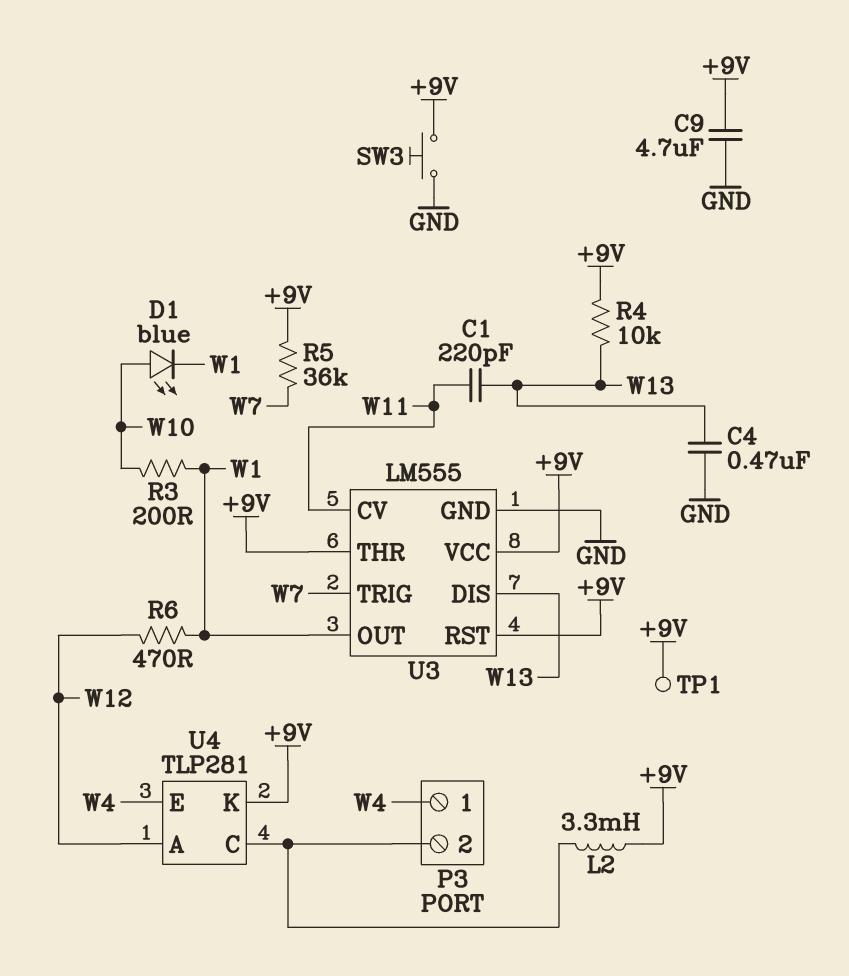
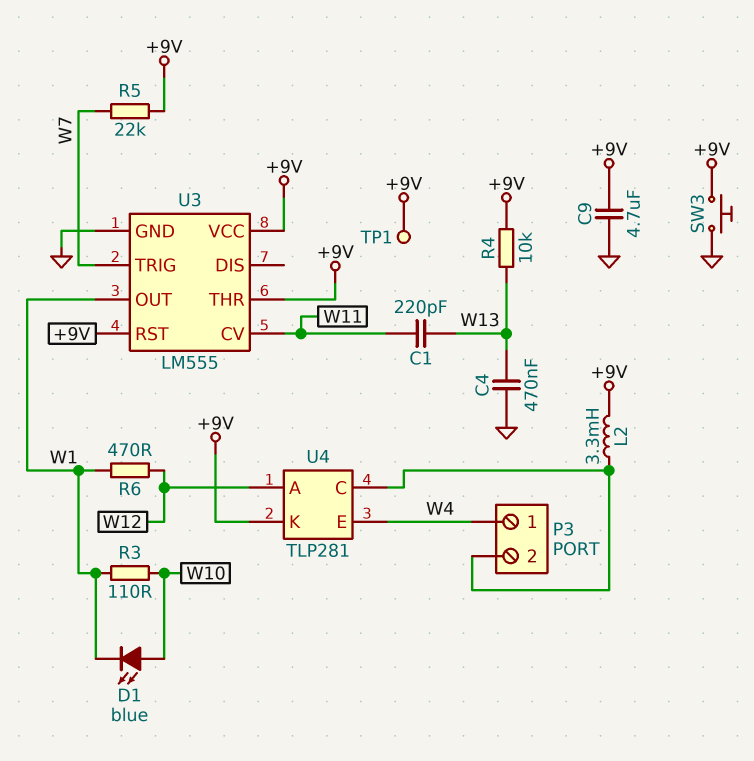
R3: 200 (W1, W10) -> 110 (W1, W10)
R5: 36k (+9V, W7) -> 22k (+9V, W7)
U3 pin DIS: W13 -> none

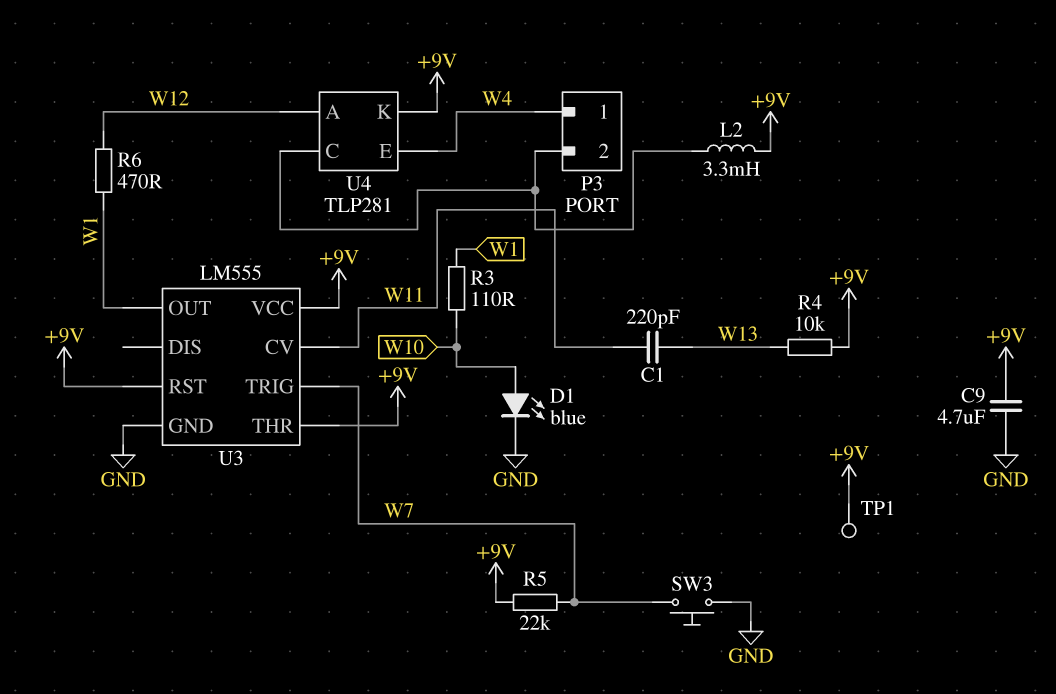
C4: 470nF (GND, W13) -> none
D1: LED blue (A W10, K W1) -> LED blue (A W10, K GND)
SW3: button (+9V, GND) -> button (GND, W7)

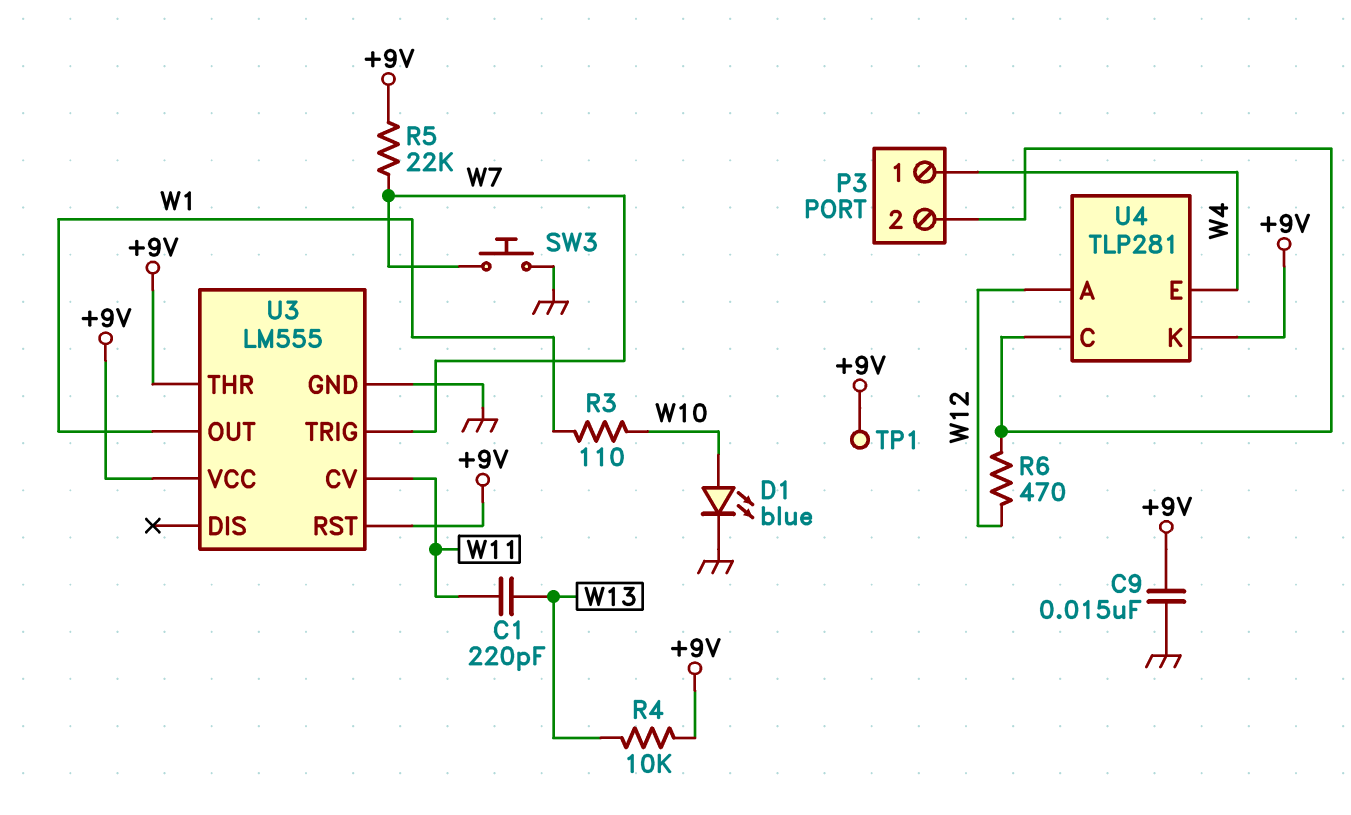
C9: 4.7uF (+9V, GND) -> 15nF (+9V, GND)
L2: 3.3mH (+9V, P3/2) -> none
R6: 470 (W1, W12) -> 470 (P3/2, W12)

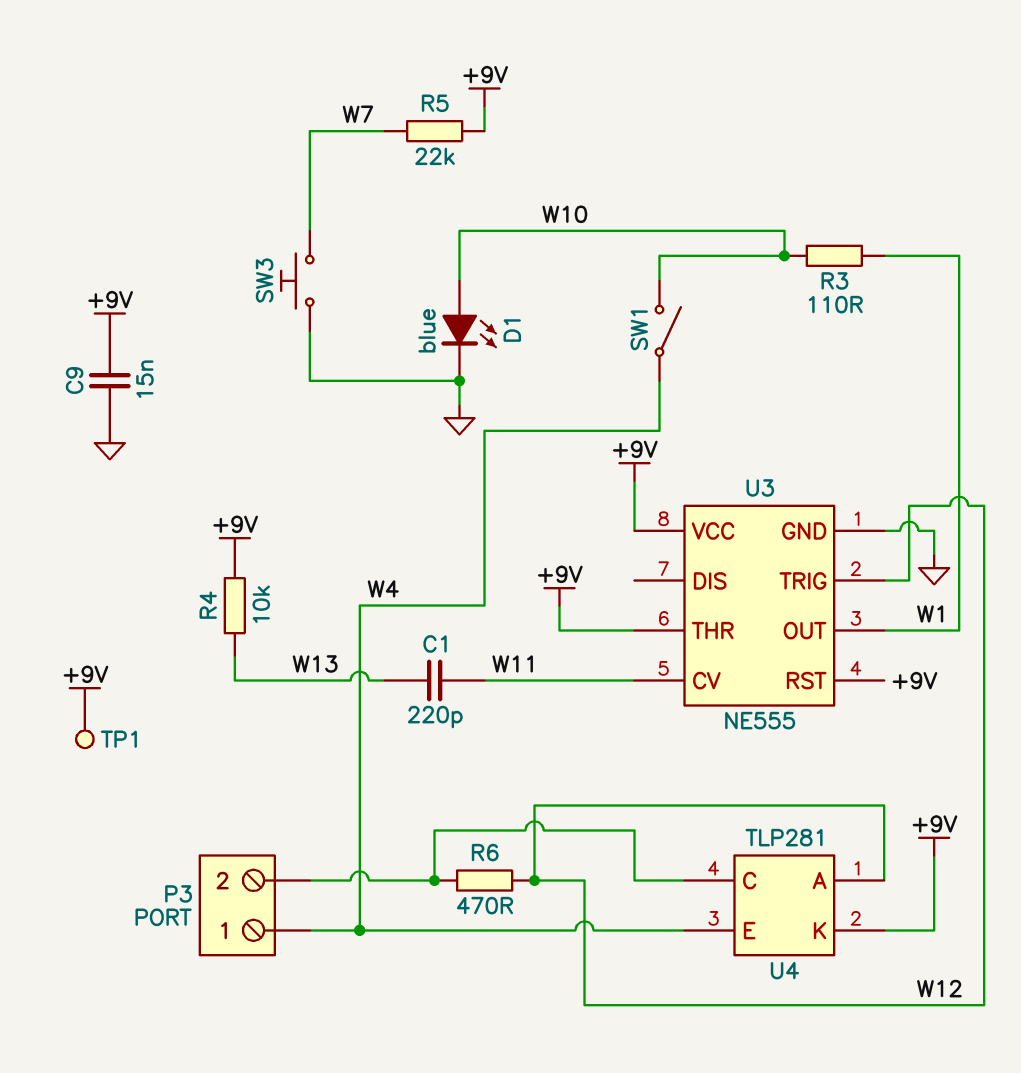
SW1: none -> switch (W4, W10)
U3: LM555 -> NE555
U3 pin TRIG: W7 -> W12

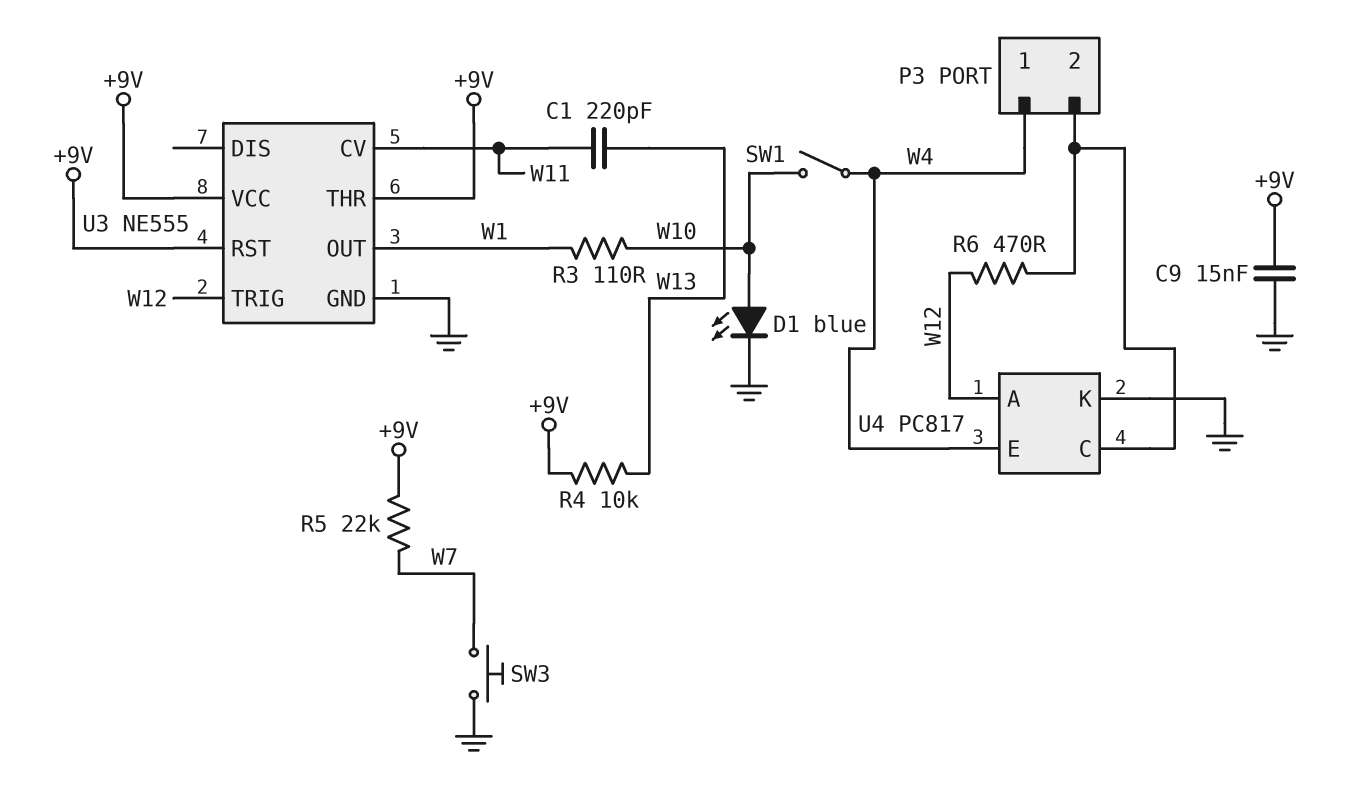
TP1: test point (+9V) -> none
U4: TLP281 -> PC817
U4 pin K: +9V -> GND

